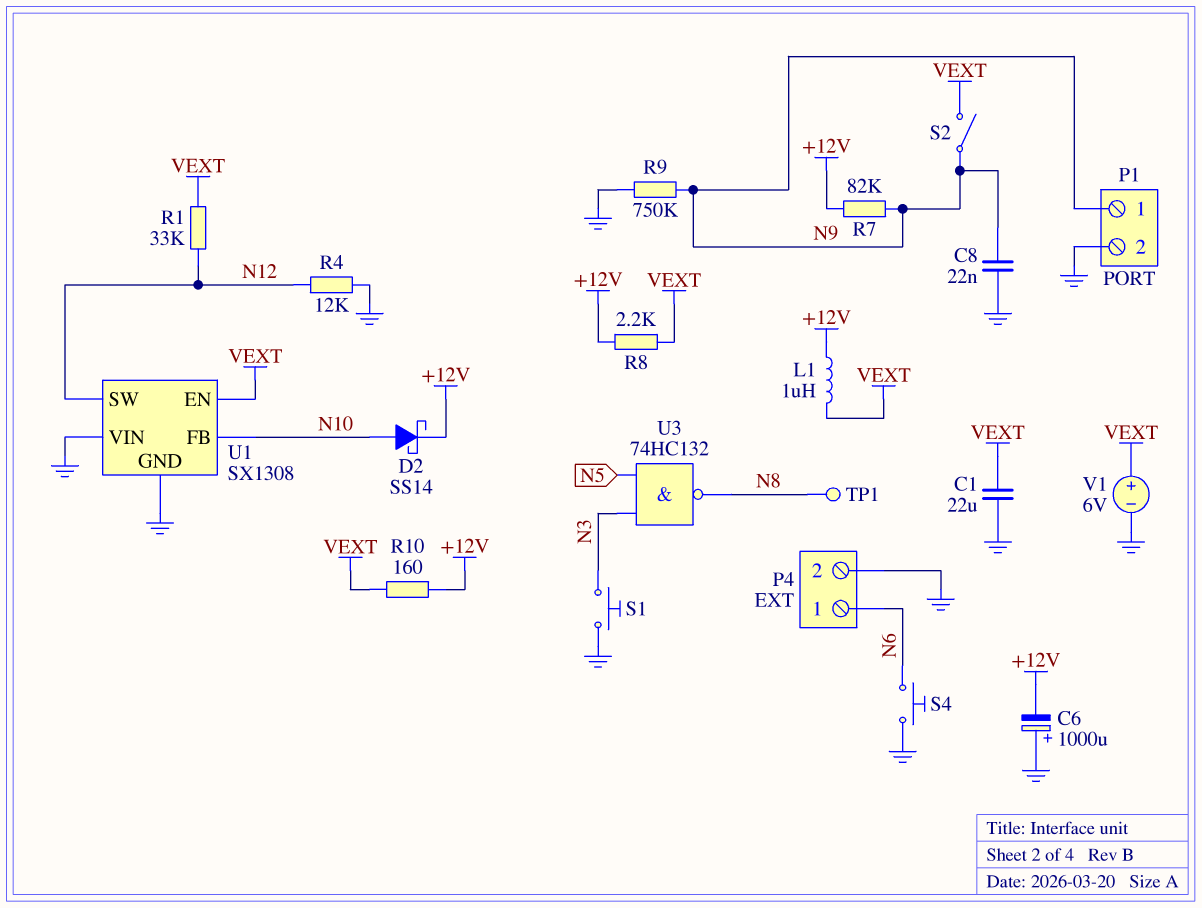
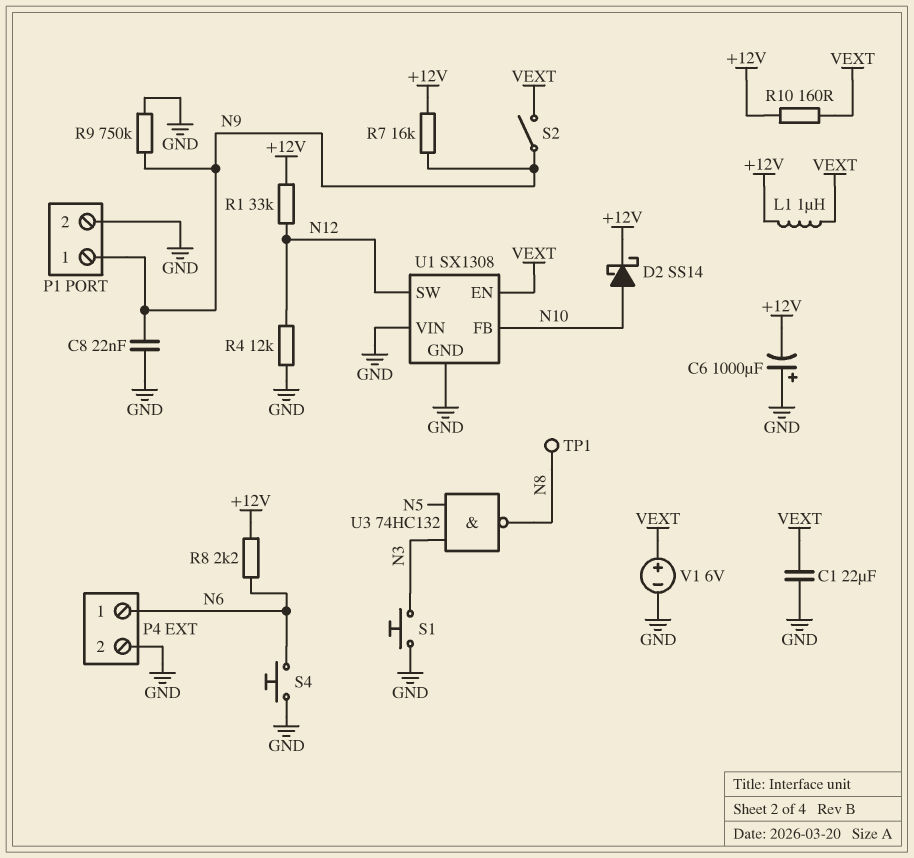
R1: 33k (N12, VEXT) -> 33k (+12V, N12)
R7: 82k (+12V, N9) -> 16k (+12V, N9)
R8: 2.2k (+12V, VEXT) -> 2.2k (+12V, N6)

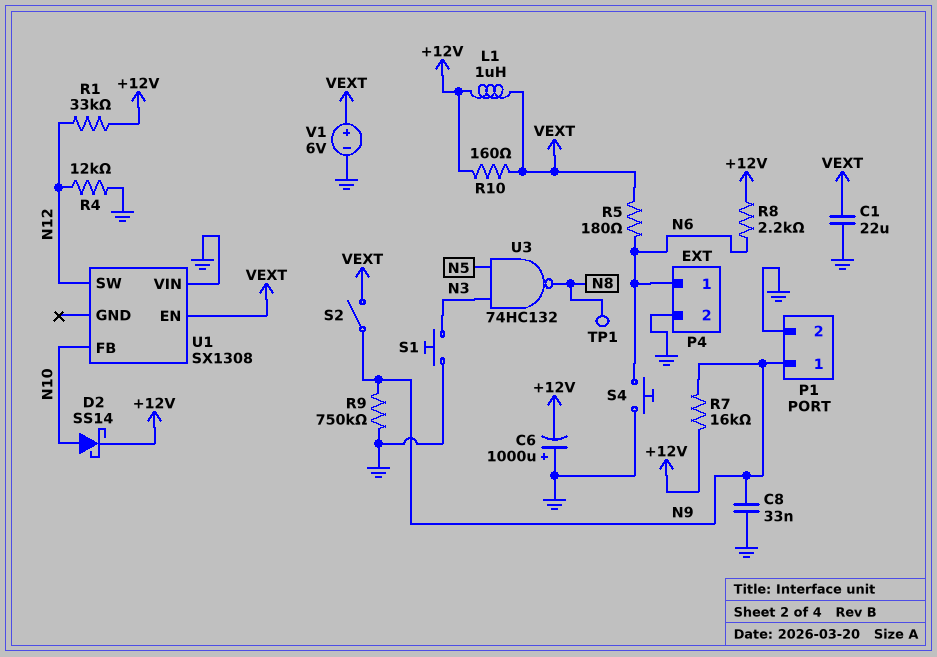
C8: 22nF (GND, N9) -> 33nF (GND, N9)
R5: none -> 180 (N6, VEXT)
U1 pin GND: GND -> none

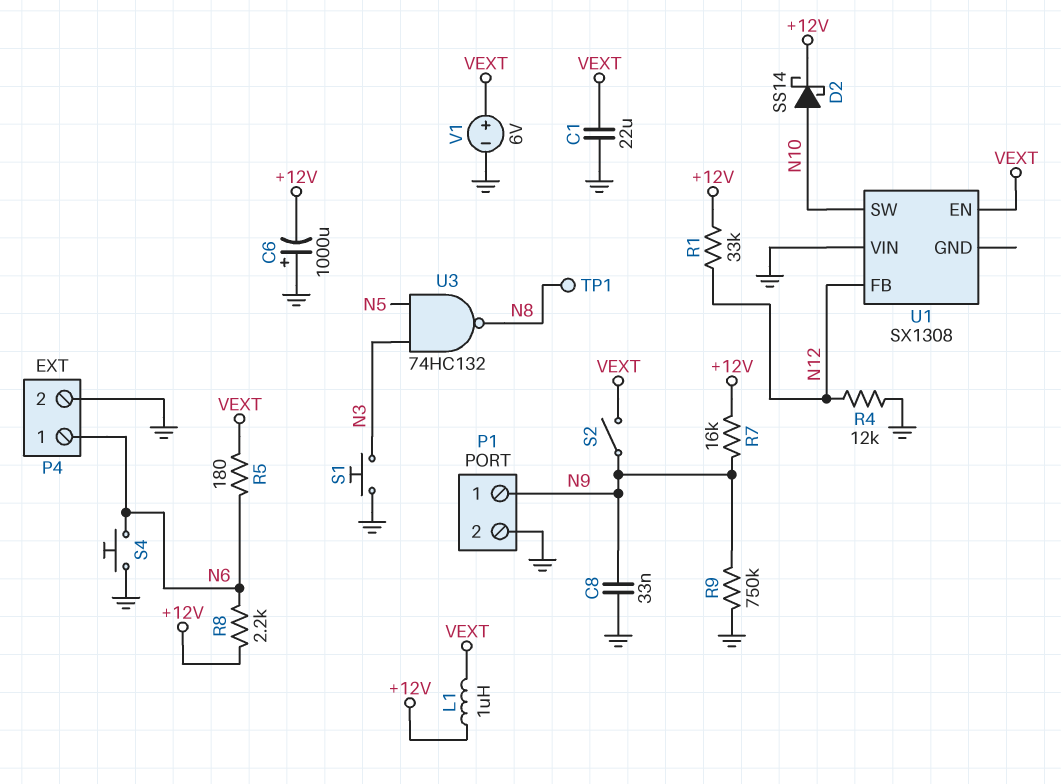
R10: 160 (+12V, VEXT) -> none
U1 pin FB: N10 -> N12
U1 pin SW: N12 -> N10

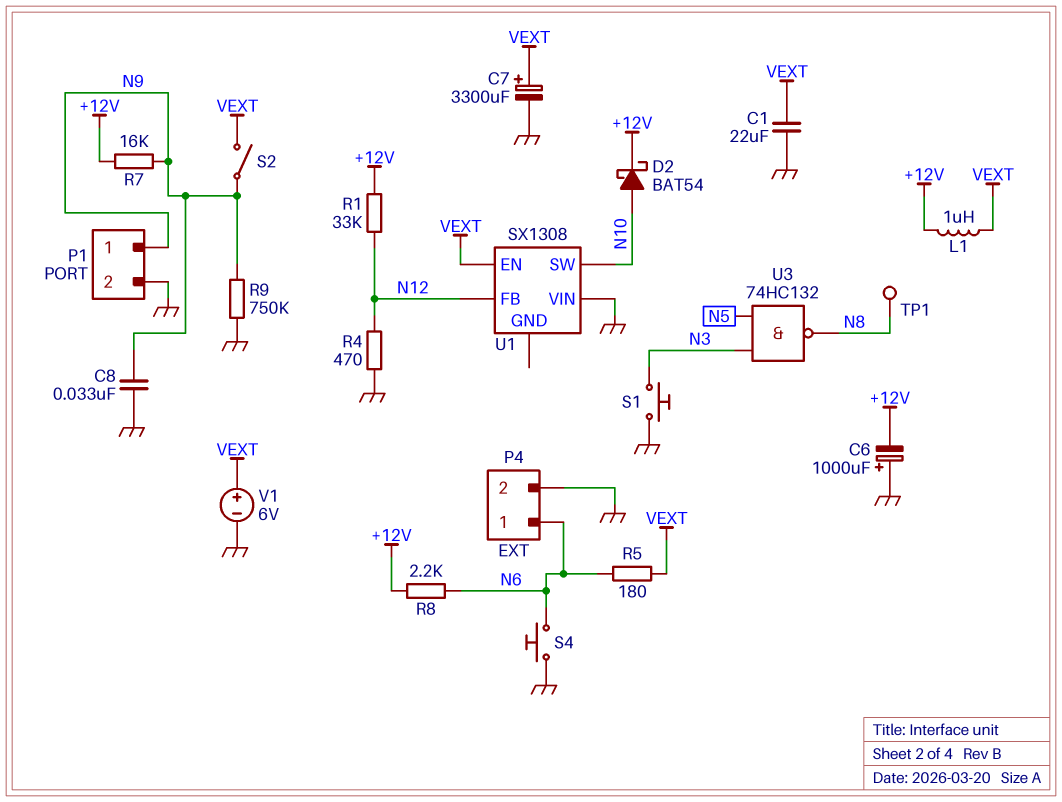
C7: none -> 3300uF (plus VEXT, minus GND)
D2: schottky SS14 (A N10, K +12V) -> schottky BAT54 (A N10, K +12V)
R4: 12k (GND, N12) -> 470 (GND, N12)

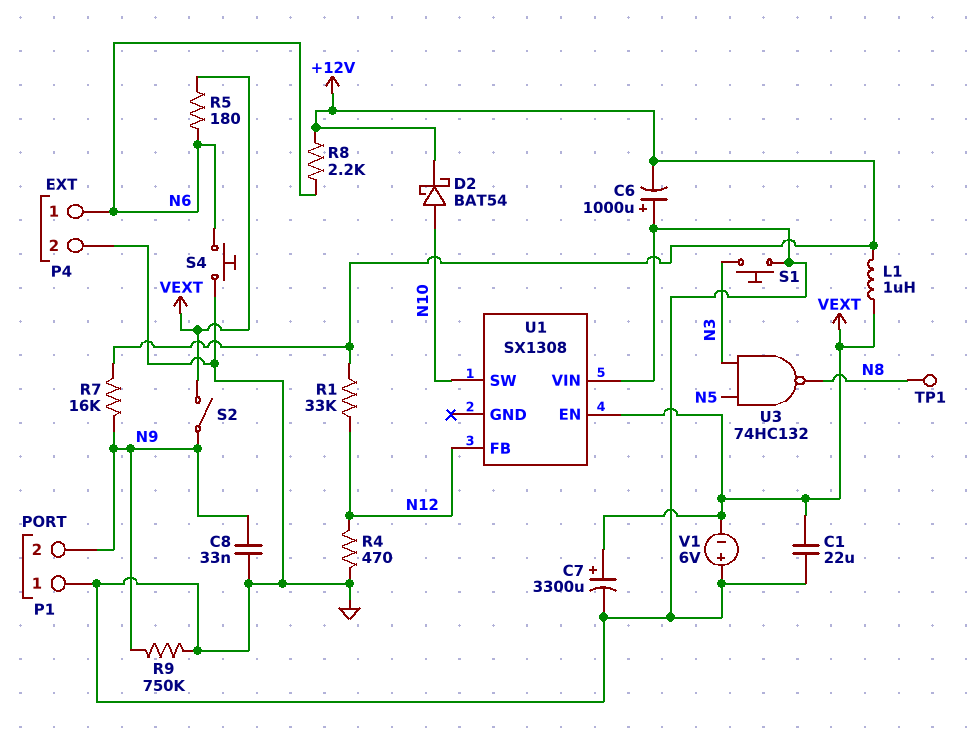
P1 pin 1: N9 -> GND
P1 pin 2: GND -> N9
V1: 6V (plus VEXT, minus GND) -> 6V (plus GND, minus VEXT)

